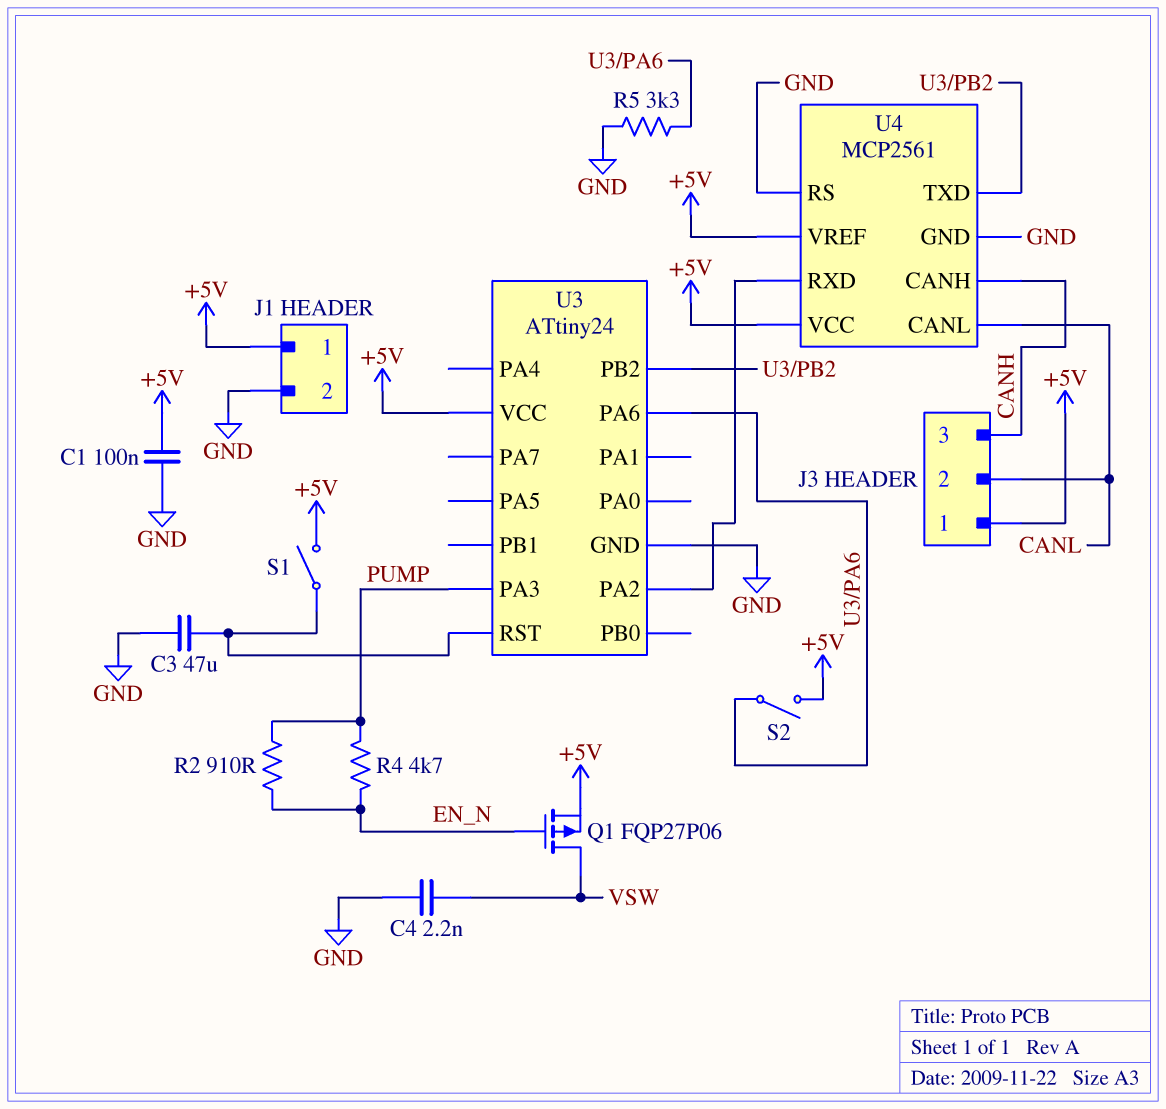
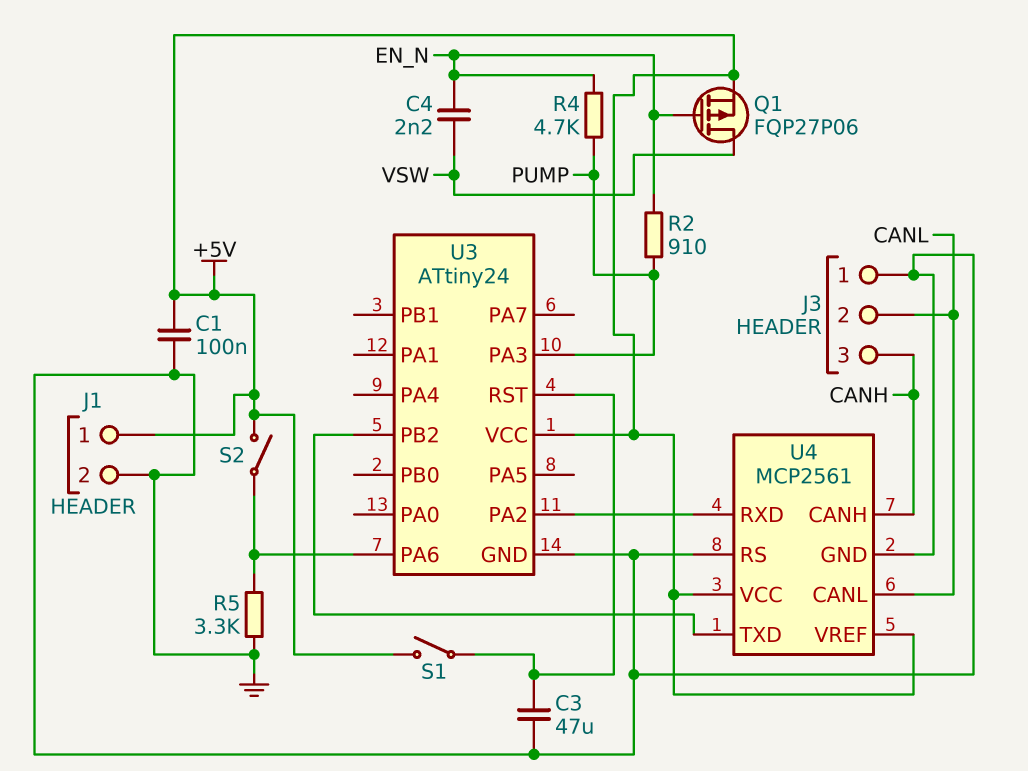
C4: 2.2nF (GND, VSW) -> 2.2nF (EN_N, VSW)
J3 pin 1: +5V -> GND

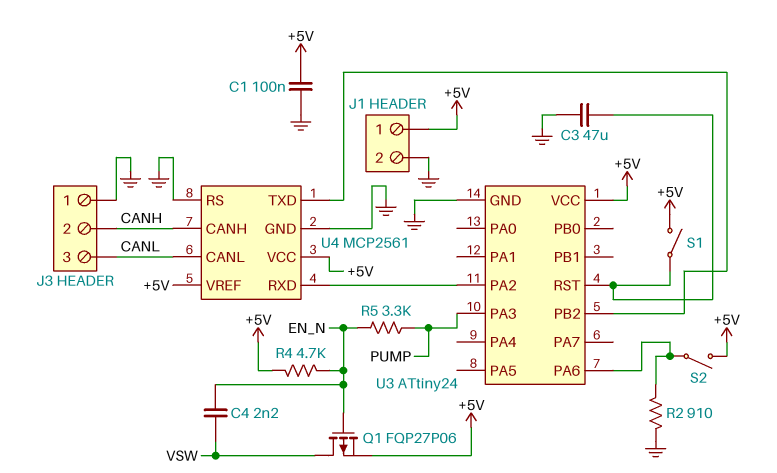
J3 pin 2: CANL -> CANH
J3 pin 3: CANH -> CANL
R2: 910 (EN_N, PUMP) -> 910 (GND, U3/PA6)
R4: 4.7k (EN_N, PUMP) -> 4.7k (+5V, EN_N)
R5: 3.3k (GND, U3/PA6) -> 3.3k (EN_N, PUMP)

